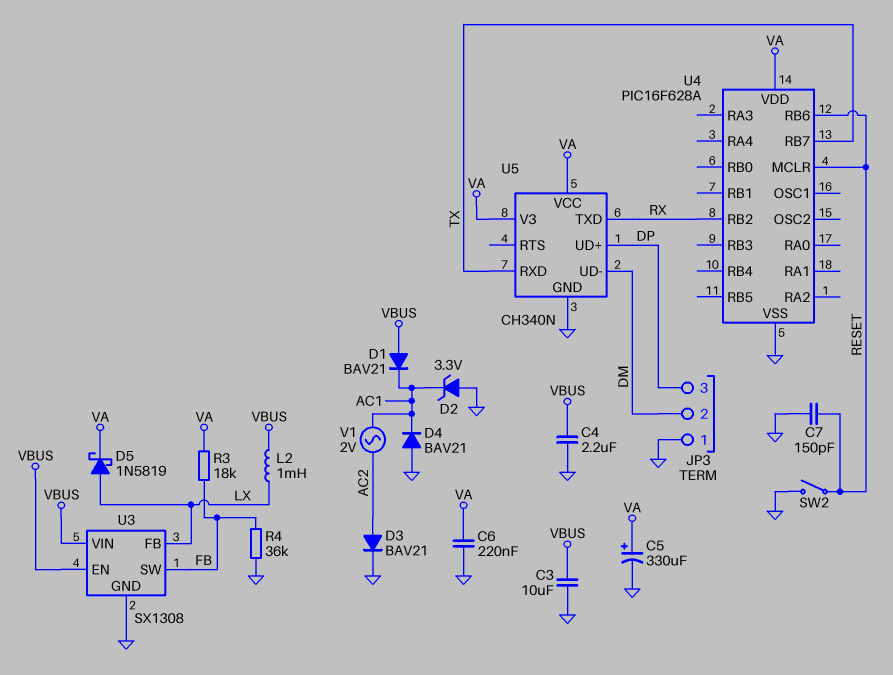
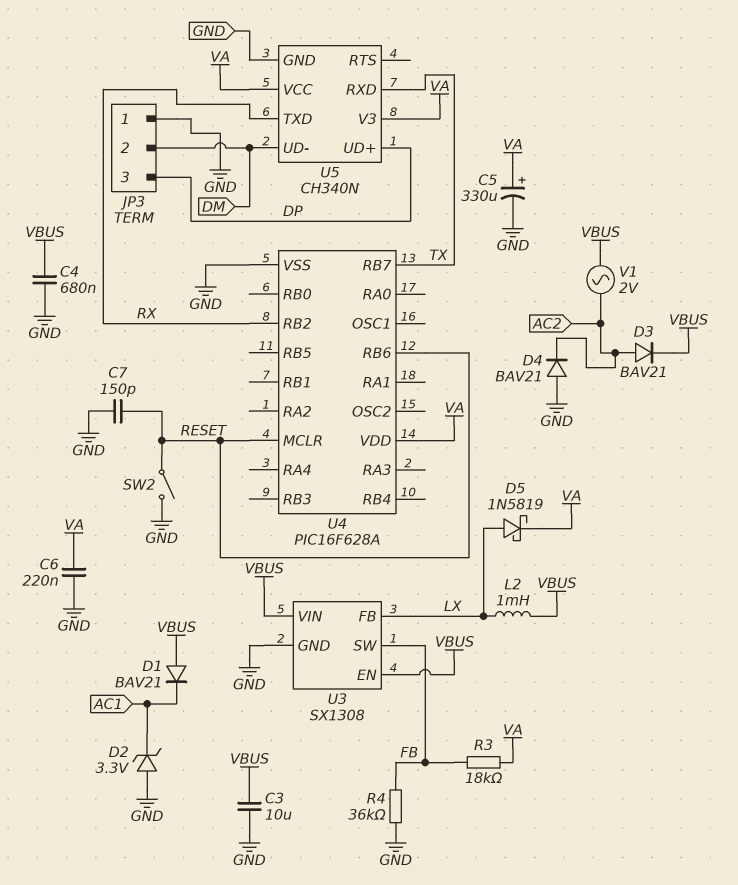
C4: 2.2uF (GND, VBUS) -> 680nF (GND, VBUS)
D3: diode BAV21 (A AC2, K GND) -> diode BAV21 (A AC2, K VBUS)
D4: diode BAV21 (A GND, K AC1) -> diode BAV21 (A GND, K AC2)
V1: AC 2V (AC1, AC2) -> AC 2V (AC2, VBUS)

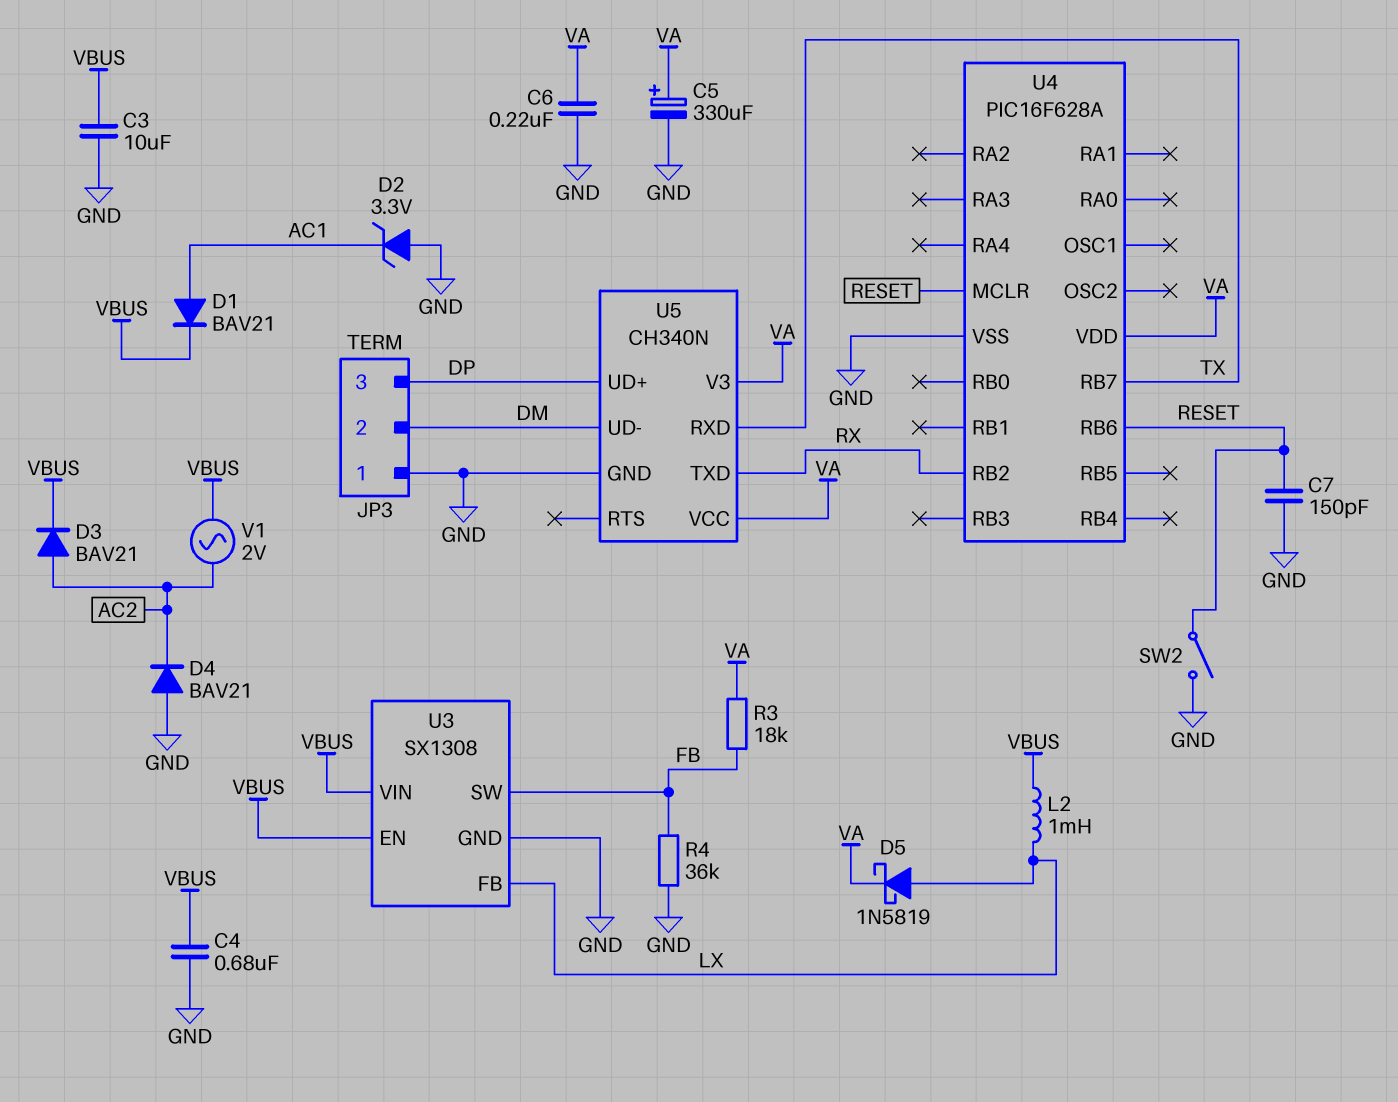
D1: diode BAV21 (A VBUS, K AC1) -> diode BAV21 (A AC1, K VBUS)

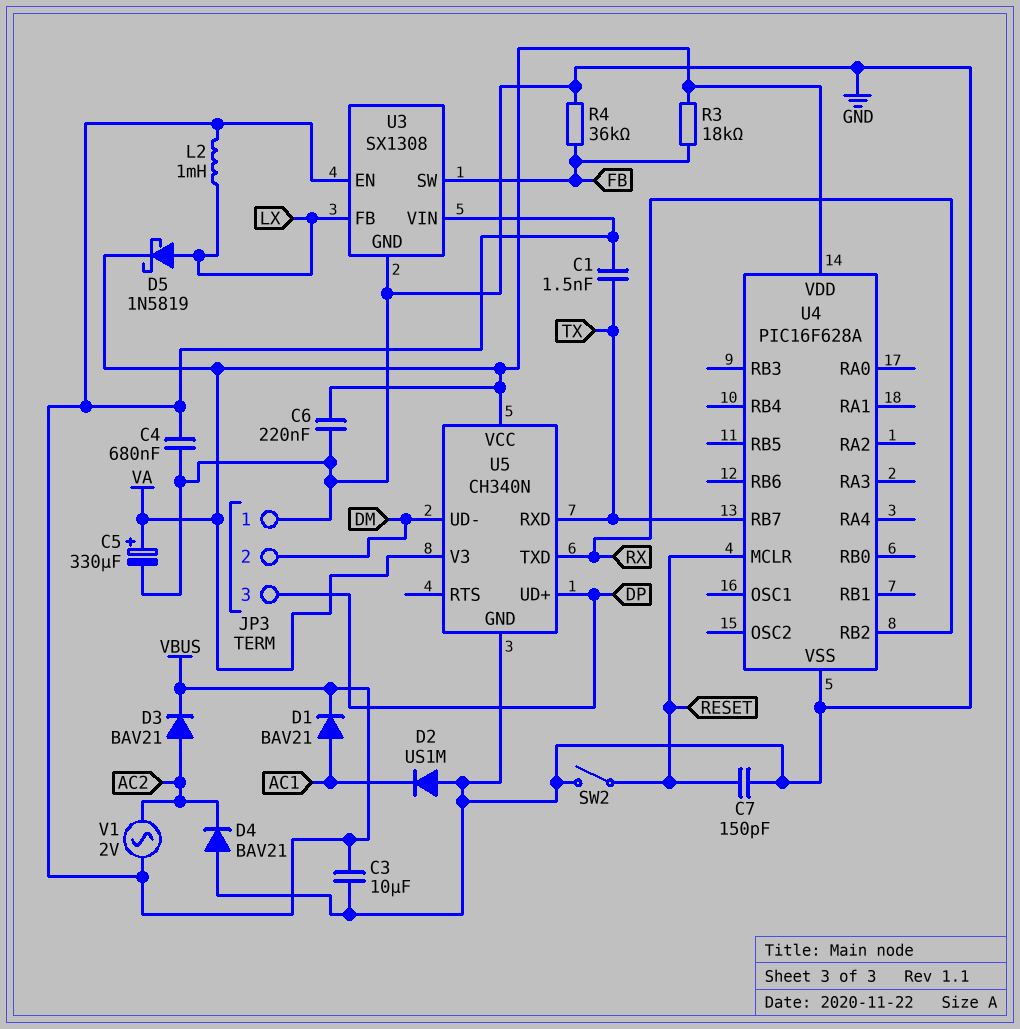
C1: none -> 1.5nF (TX, VBUS)
D2: zener 3.3V (A GND, K AC1) -> diode US1M (A GND, K AC1)
U4 pin RB6: RESET -> none

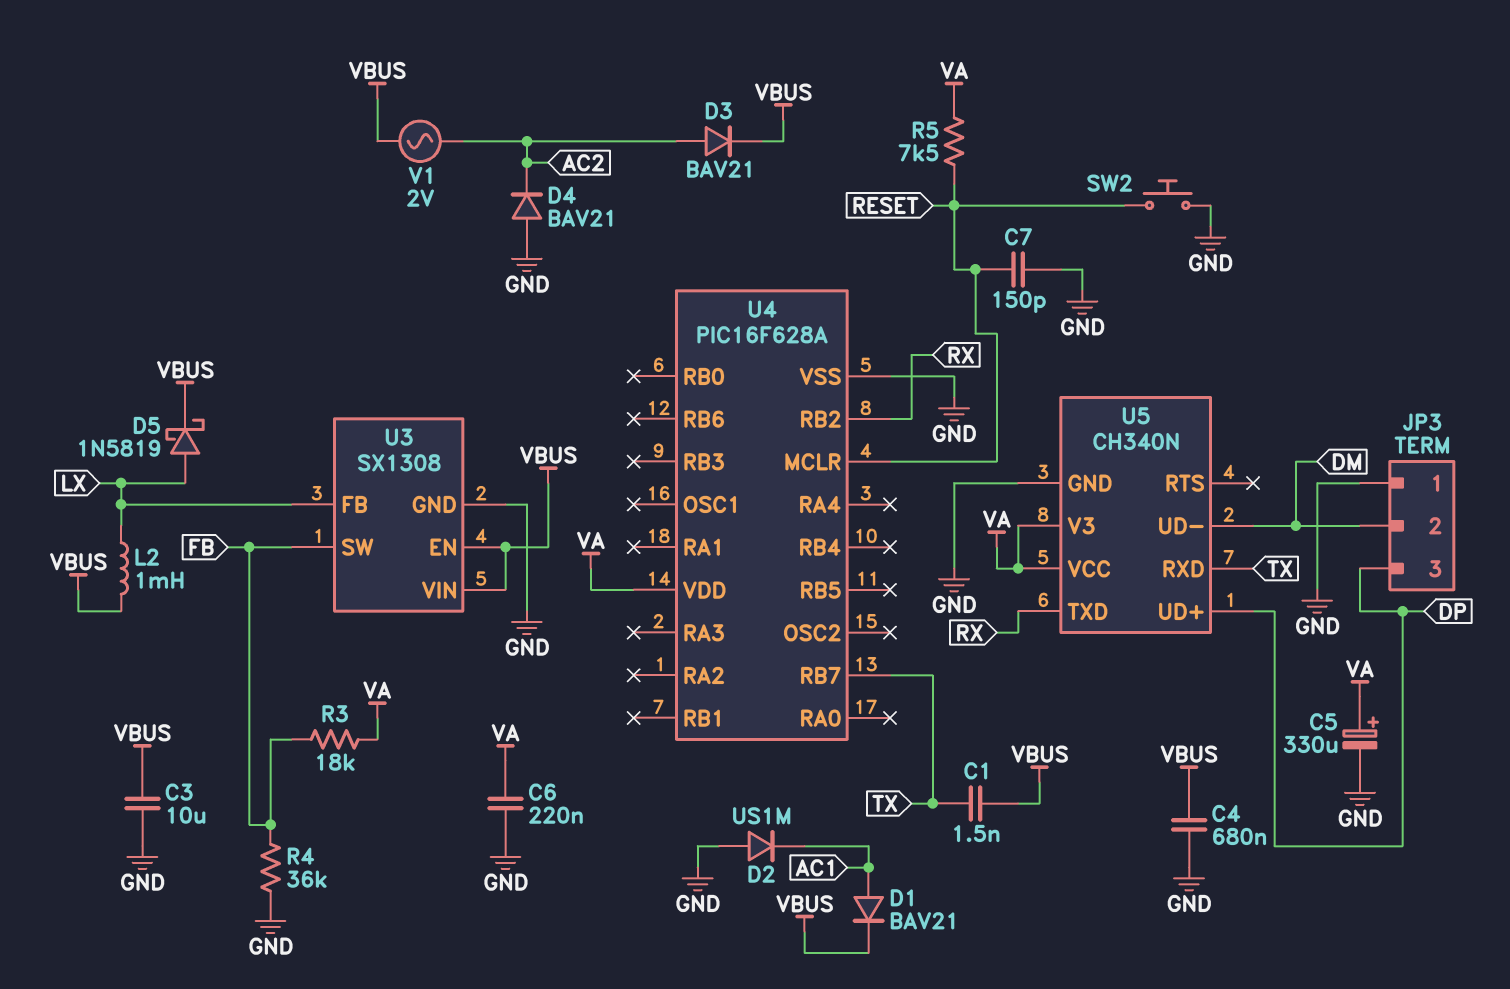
D5: schottky 1N5819 (A LX, K VA) -> schottky 1N5819 (A LX, K VBUS)
R5: none -> 7.5k (RESET, VA)
SW2: switch (GND, RESET) -> button (GND, RESET)

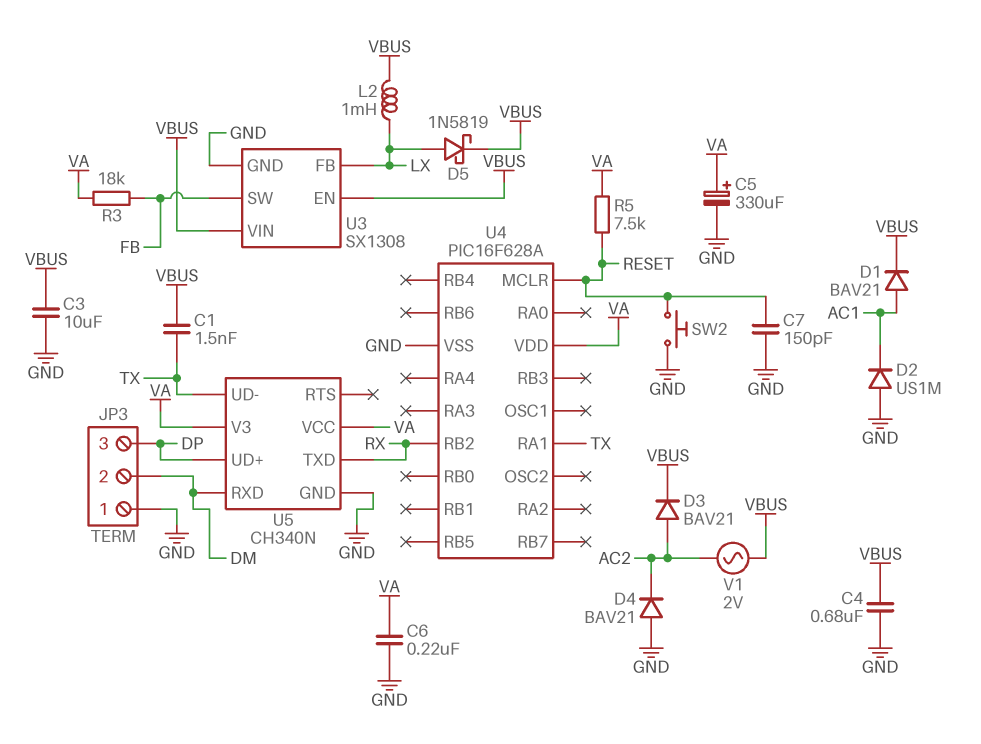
R4: 36k (FB, GND) -> none
U4 pin RA1: none -> TX
U4 pin RB7: TX -> none
U5 pin RXD: TX -> DM
U5 pin UD-: DM -> TX

